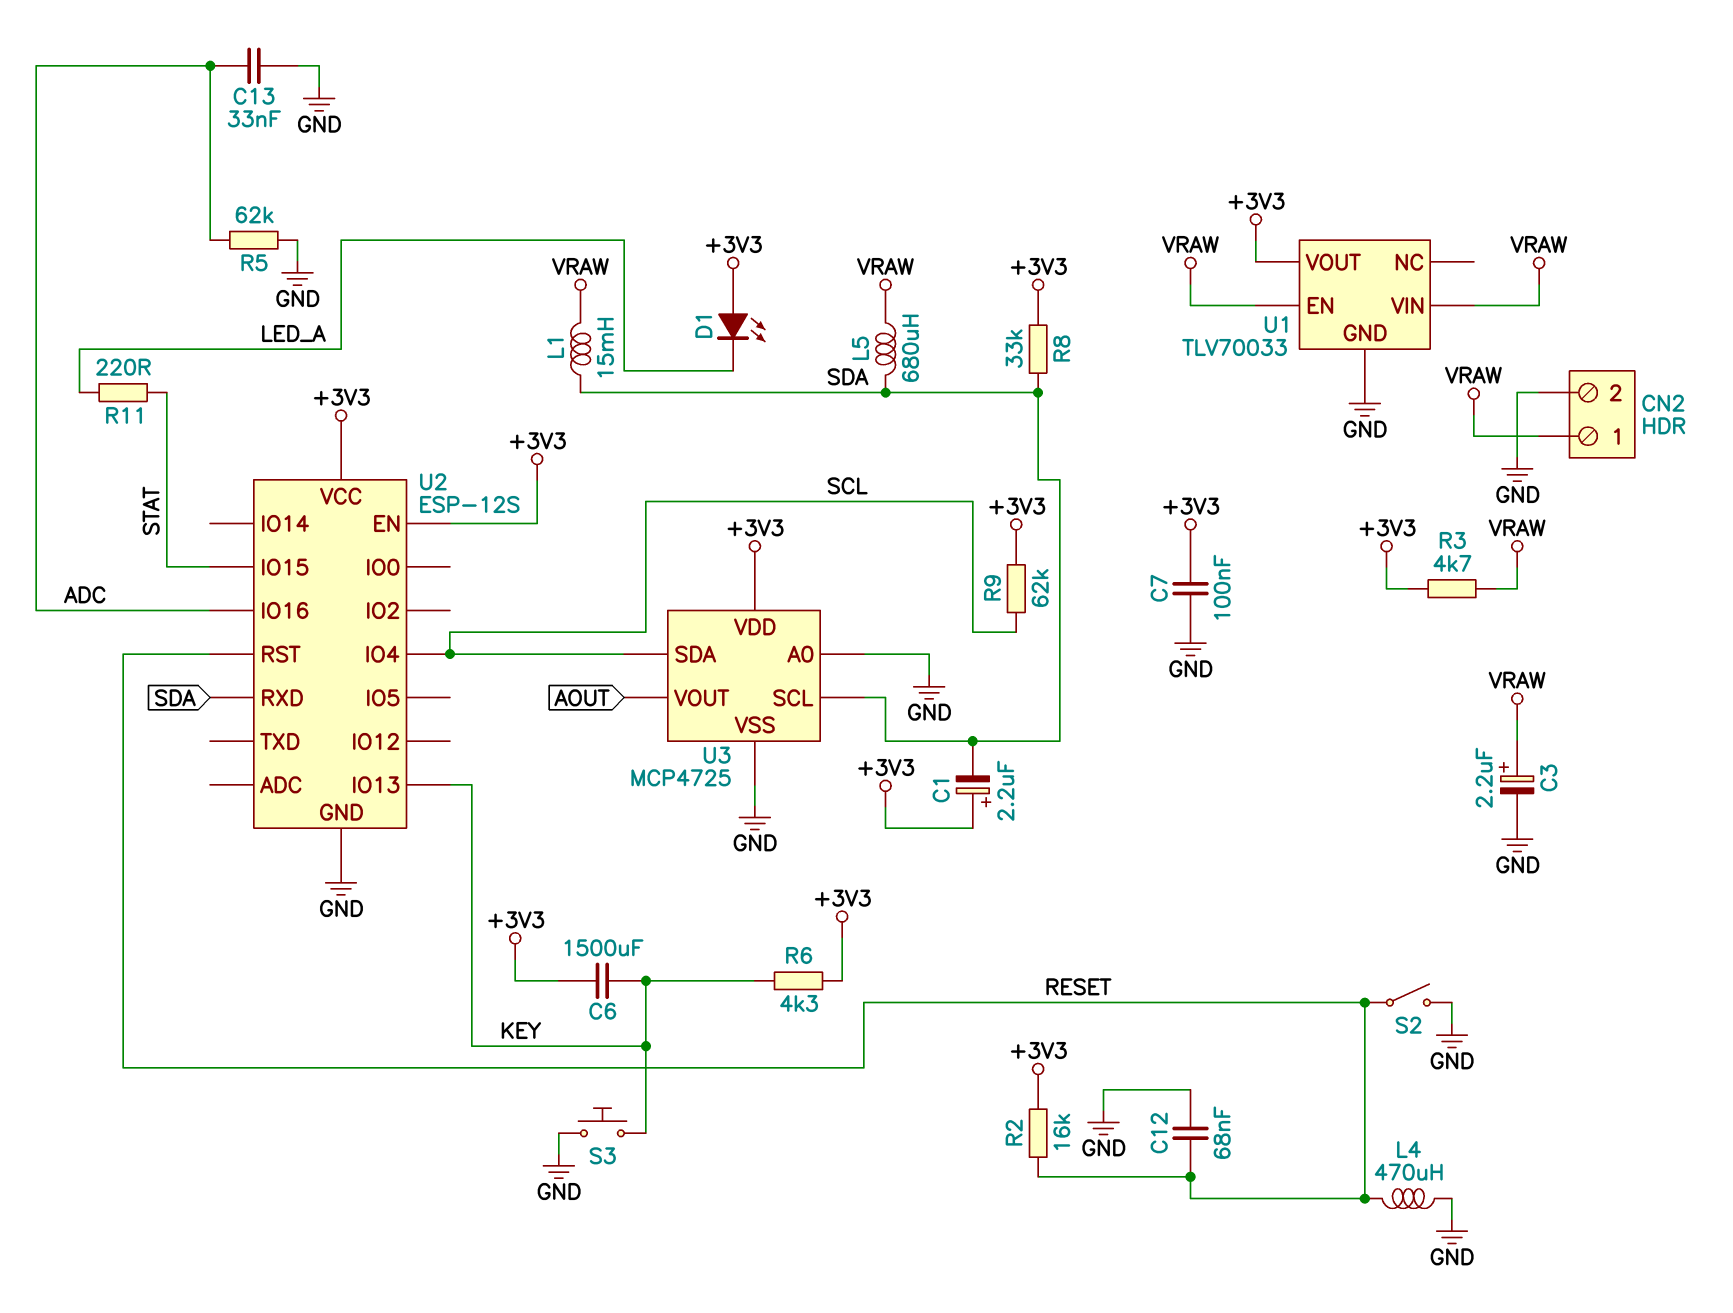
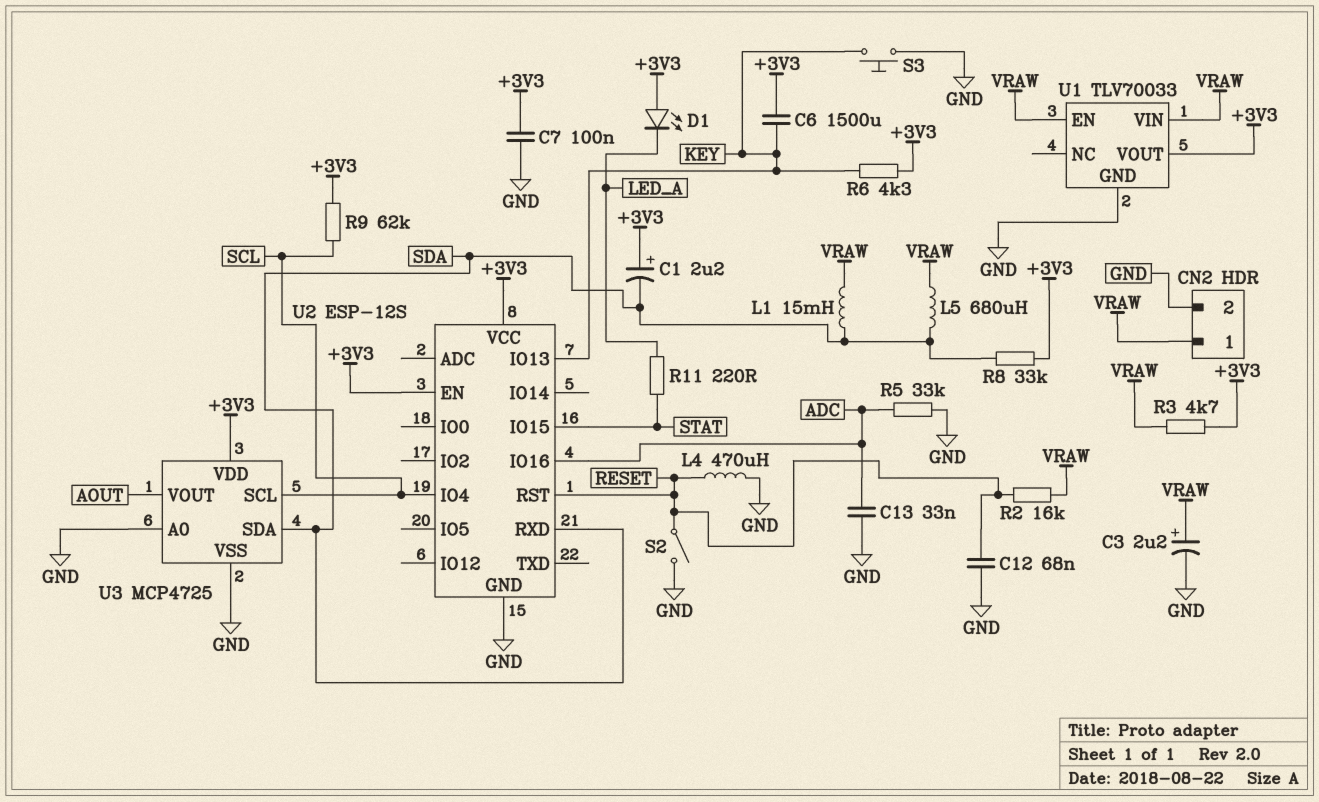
R2: 16k (+3V3, RESET) -> 16k (RESET, VRAW)
R5: 62k (ADC, GND) -> 33k (ADC, GND)
U3 pin SCL: SDA -> SCL
U3 pin SDA: SCL -> SDA

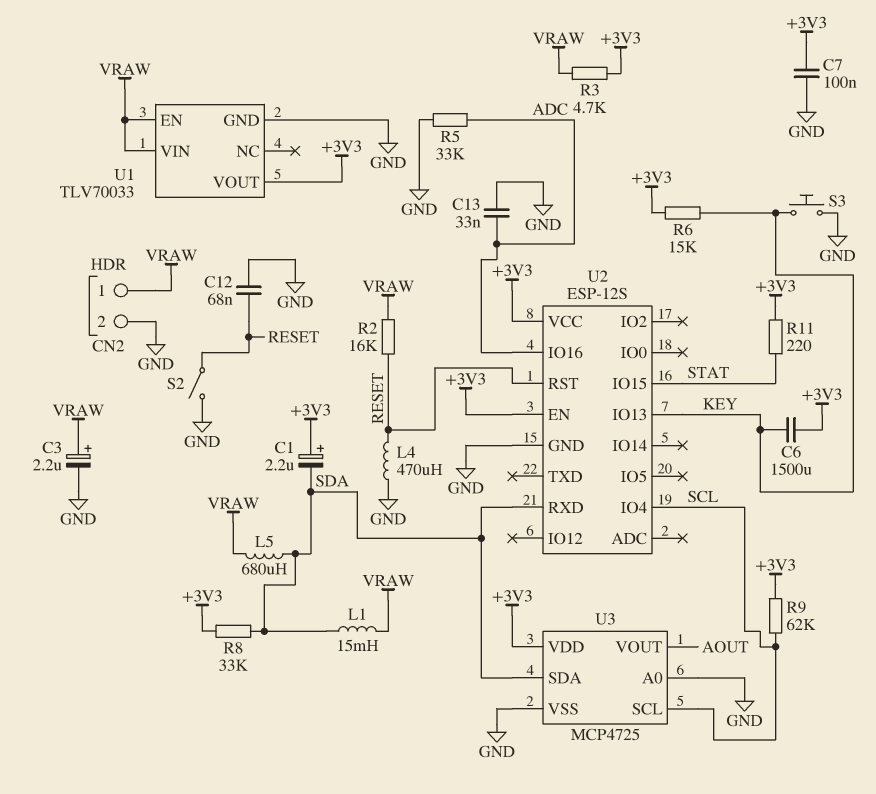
D1: LED (A +3V3, K LED_A) -> none
R6: 4.3k (+3V3, KEY) -> 15k (+3V3, KEY)
R11: 220 (LED_A, STAT) -> 220 (+3V3, STAT)

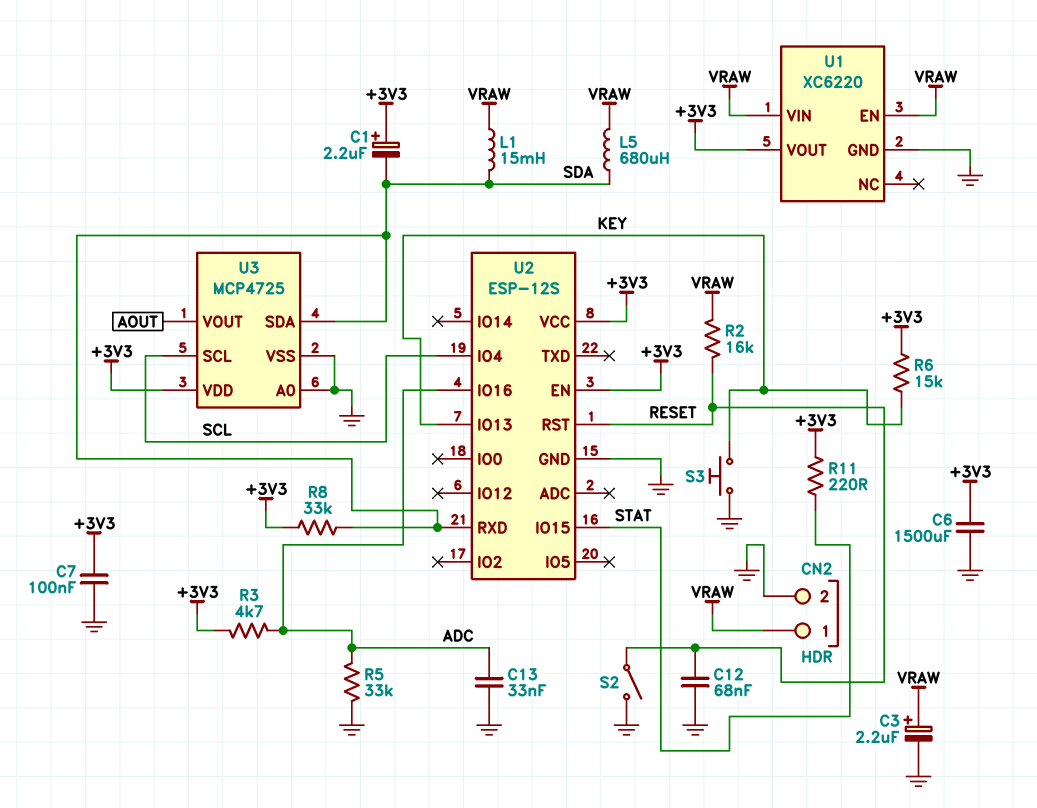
C6: 1500uF (+3V3, KEY) -> 1500uF (+3V3, GND)
L4: 470uH (GND, RESET) -> none
R3: 4.7k (+3V3, VRAW) -> 4.7k (+3V3, ADC)
R9: 62k (+3V3, SCL) -> none
U1: TLV70033 -> XC6220

